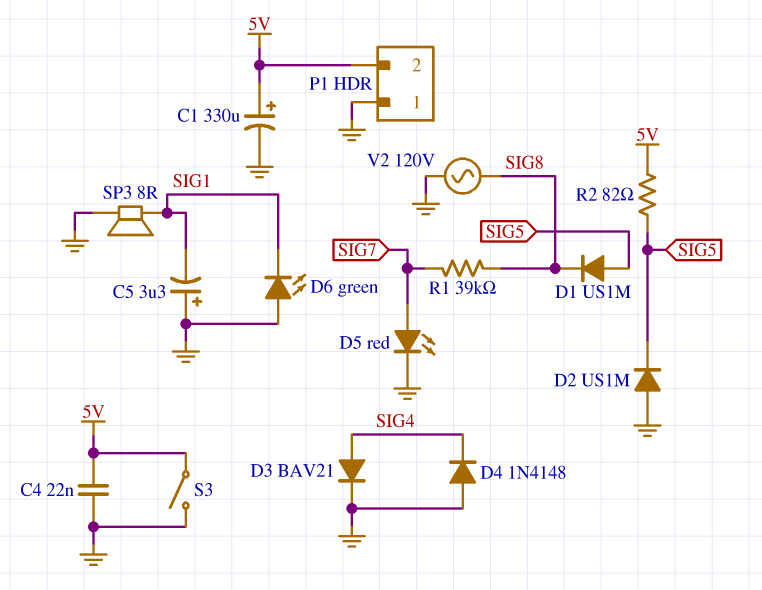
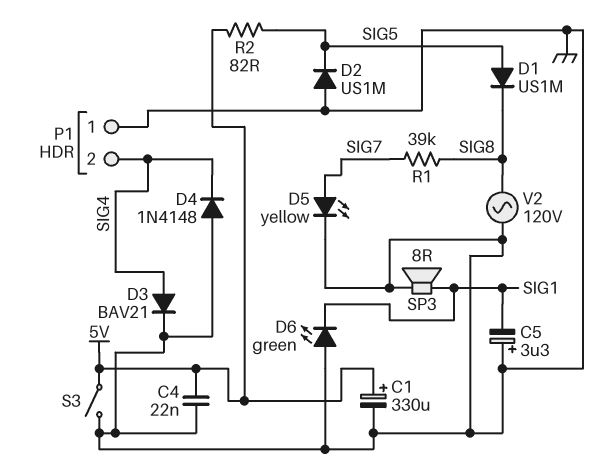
D5: LED red (A SIG7, K GND) -> LED yellow (A SIG7, K GND)
P1 pin 2: 5V -> SIG4

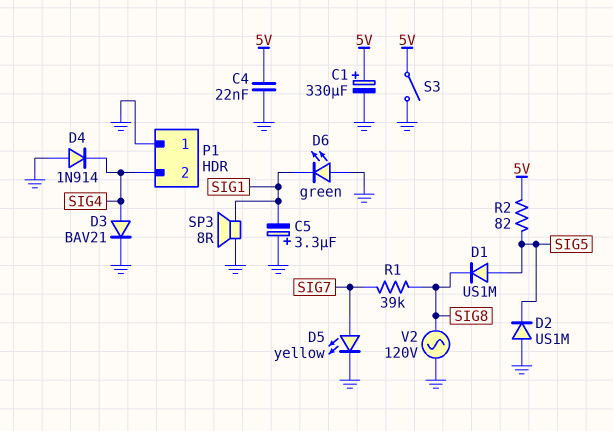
D4: diode 1N4148 (A GND, K SIG4) -> diode 1N914 (A GND, K SIG4)

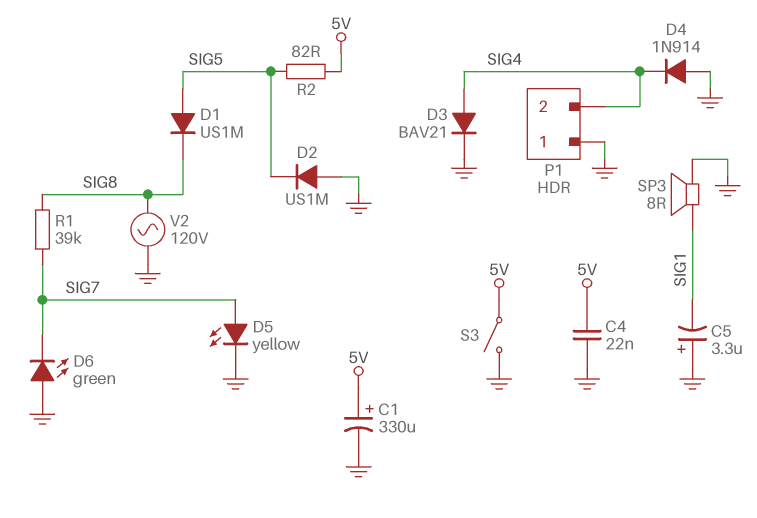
D6: LED green (A GND, K SIG1) -> LED green (A GND, K SIG7)

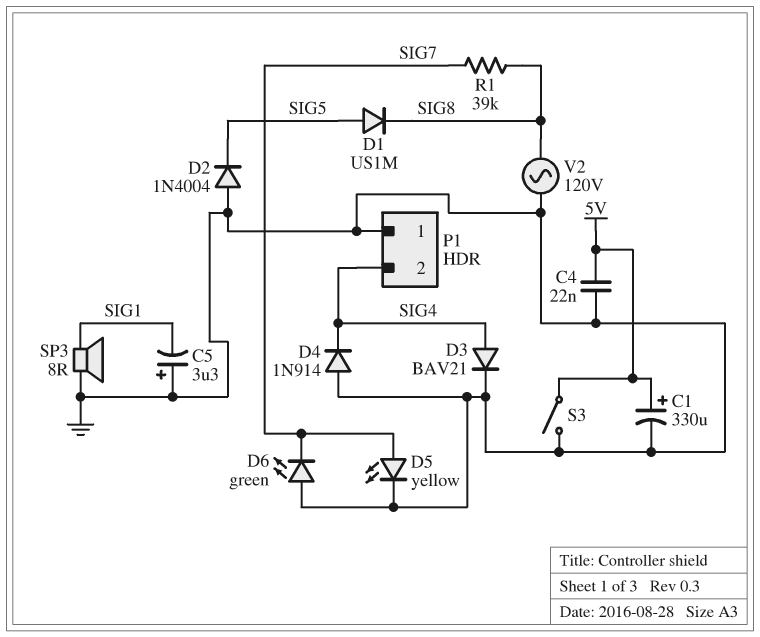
D2: diode US1M (A GND, K SIG5) -> diode 1N4004 (A GND, K SIG5)
R2: 82 (5V, SIG5) -> none

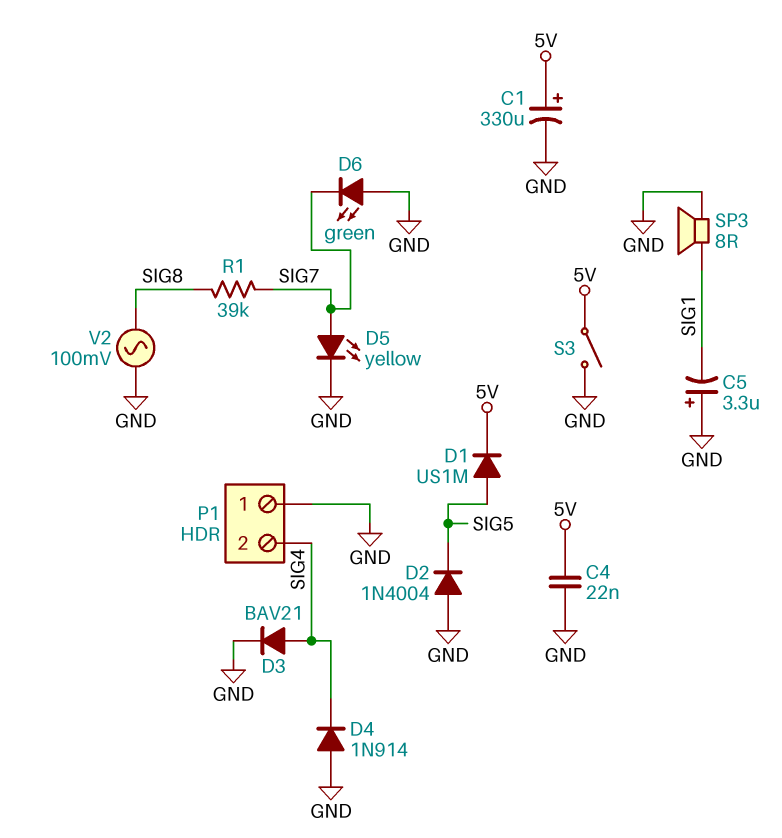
D1: diode US1M (A SIG5, K SIG8) -> diode US1M (A SIG5, K 5V)
V2: AC 120V (GND, SIG8) -> AC 100mV (GND, SIG8)

